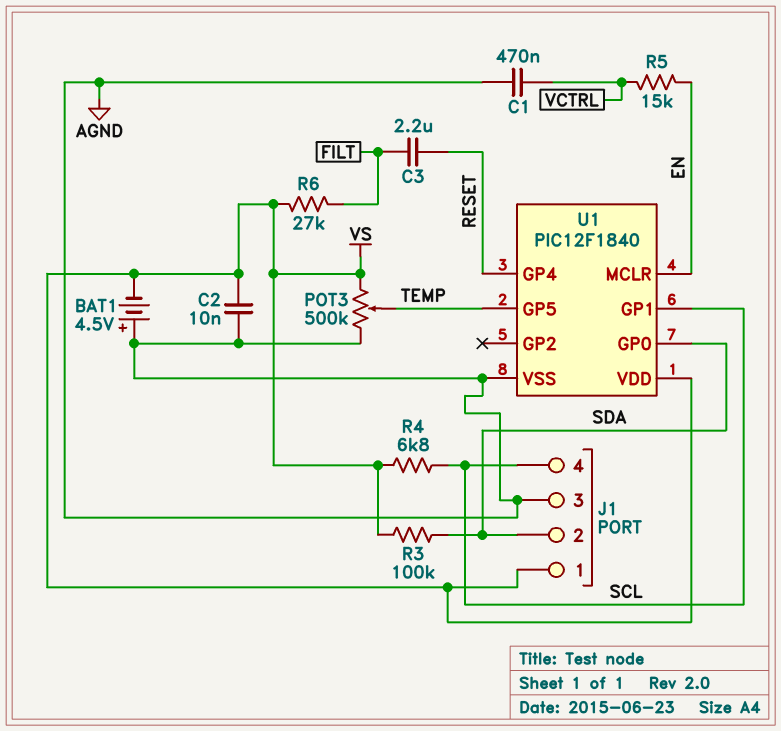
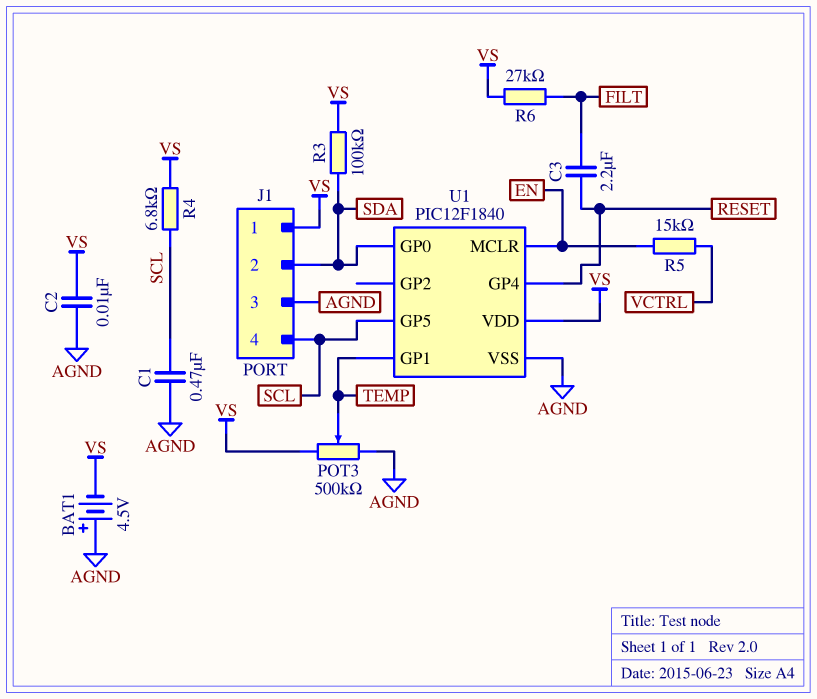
C1: 470nF (AGND, VCTRL) -> 470nF (AGND, SCL)
U1 pin GP1: SCL -> TEMP
U1 pin GP5: TEMP -> SCL

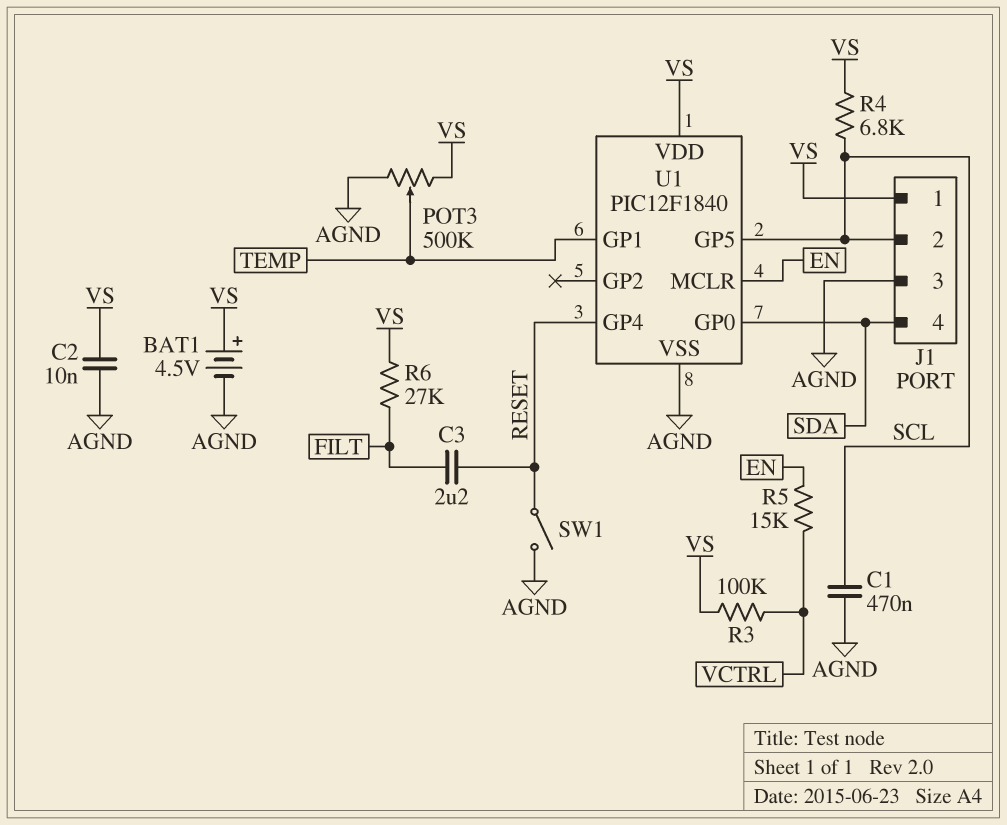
BAT1: 4.5V (plus AGND, minus VS) -> 4.5V (plus VS, minus AGND)
J1 pin 2: SDA -> SCL
J1 pin 4: SCL -> SDA
R3: 100k (SDA, VS) -> 100k (VCTRL, VS)
SW1: none -> switch (AGND, RESET)

